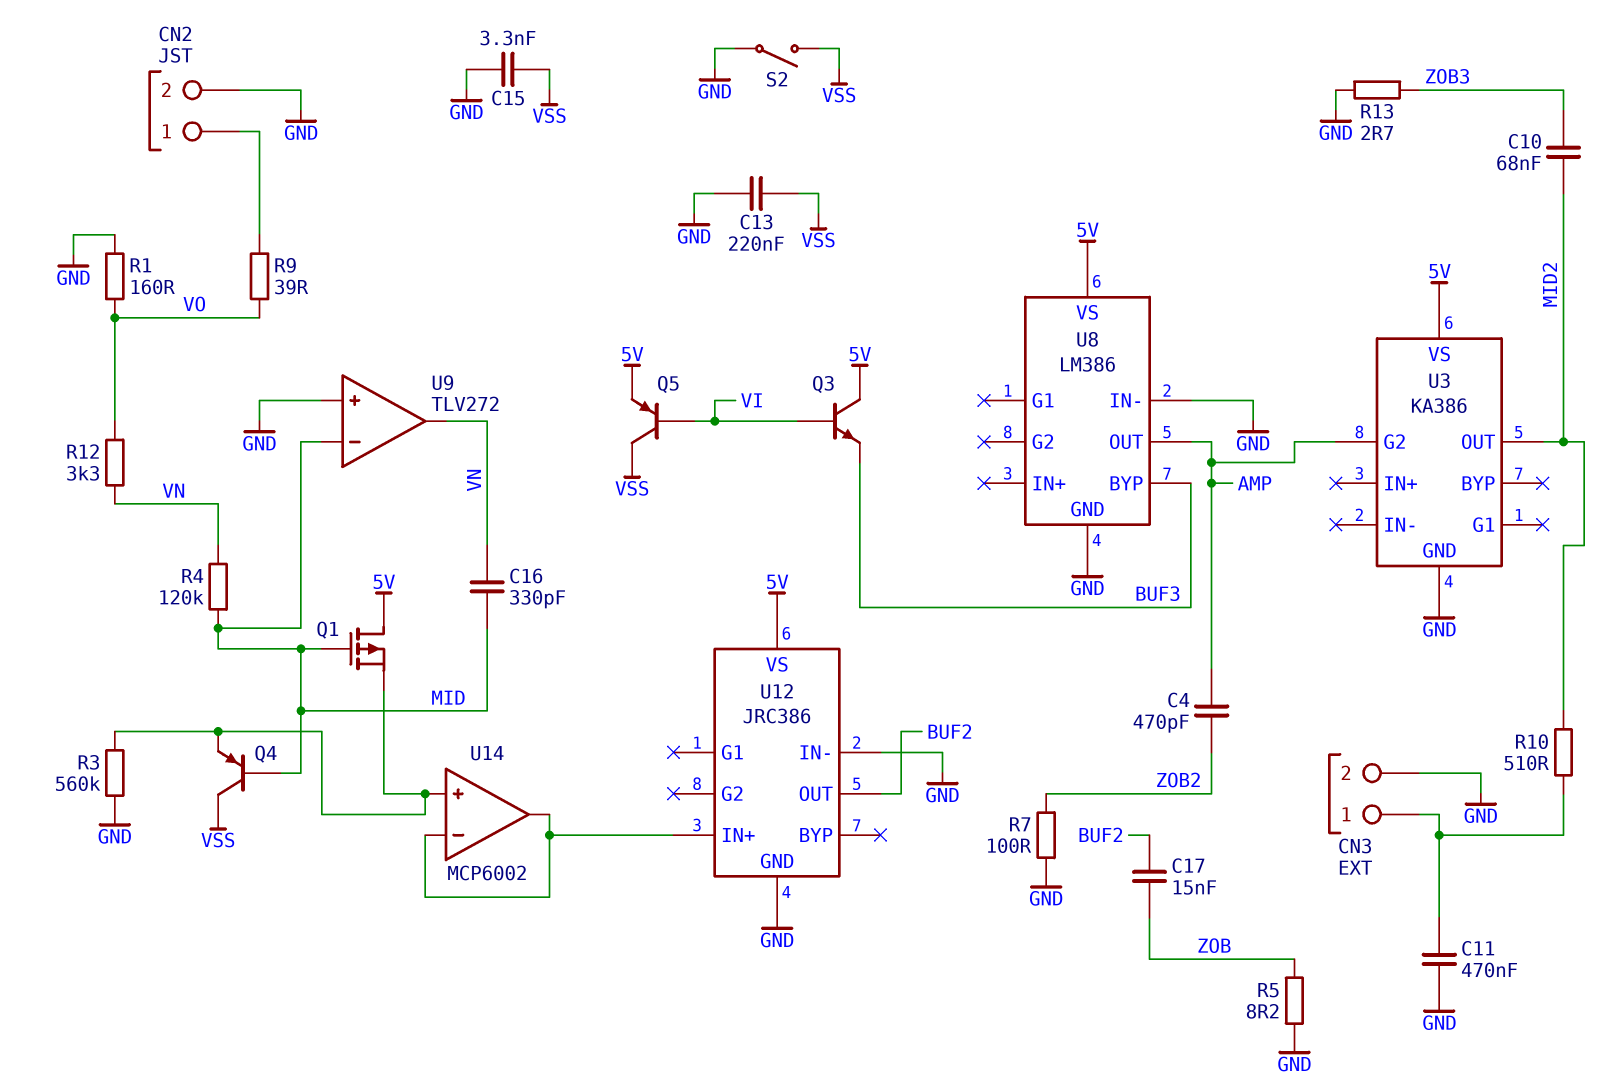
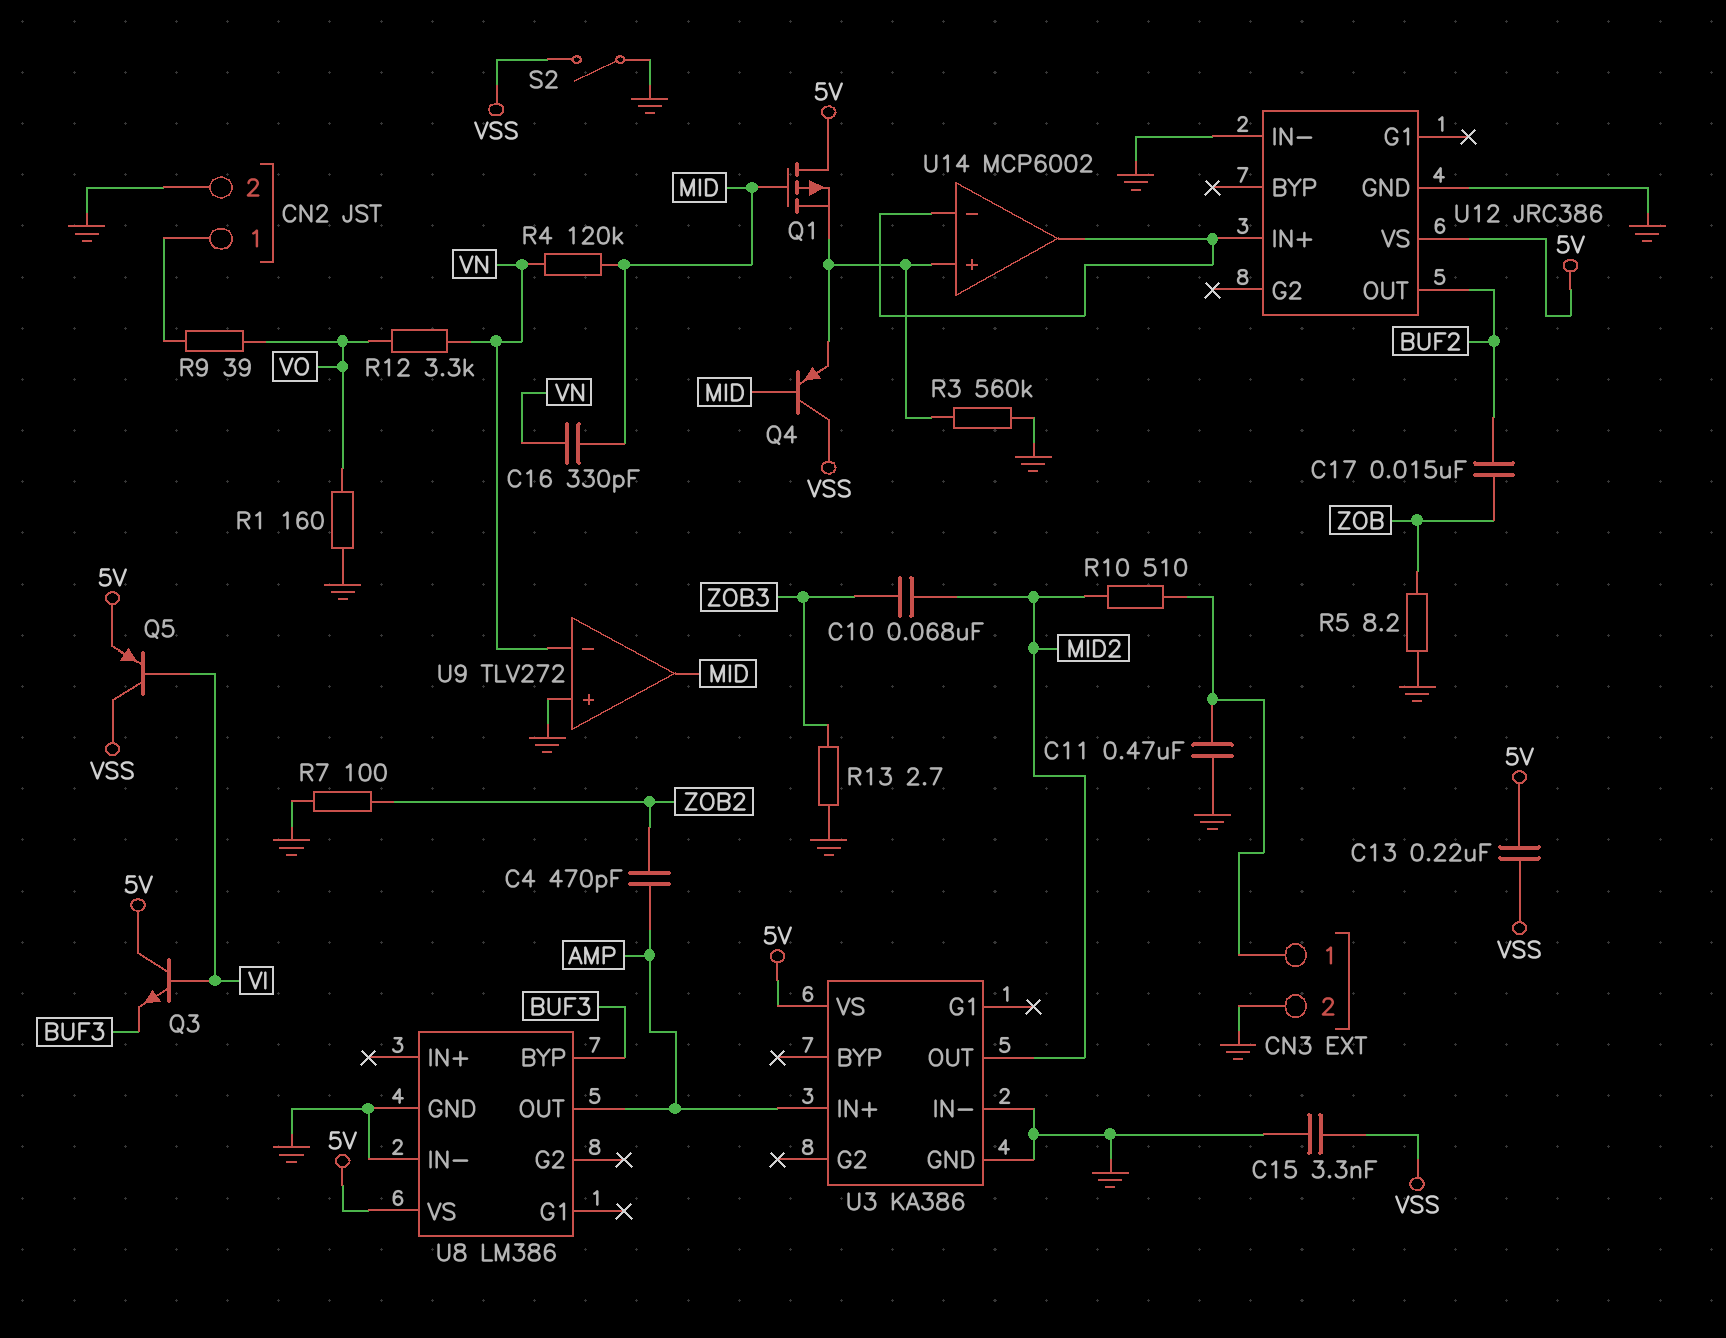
C13: 220nF (GND, VSS) -> 220nF (5V, VSS)
U3 pin G2: AMP -> none
U3 pin IN+: none -> AMP
U3 pin IN-: none -> GND
U9 pin in-: MID -> VN
U9 pin out: VN -> MID

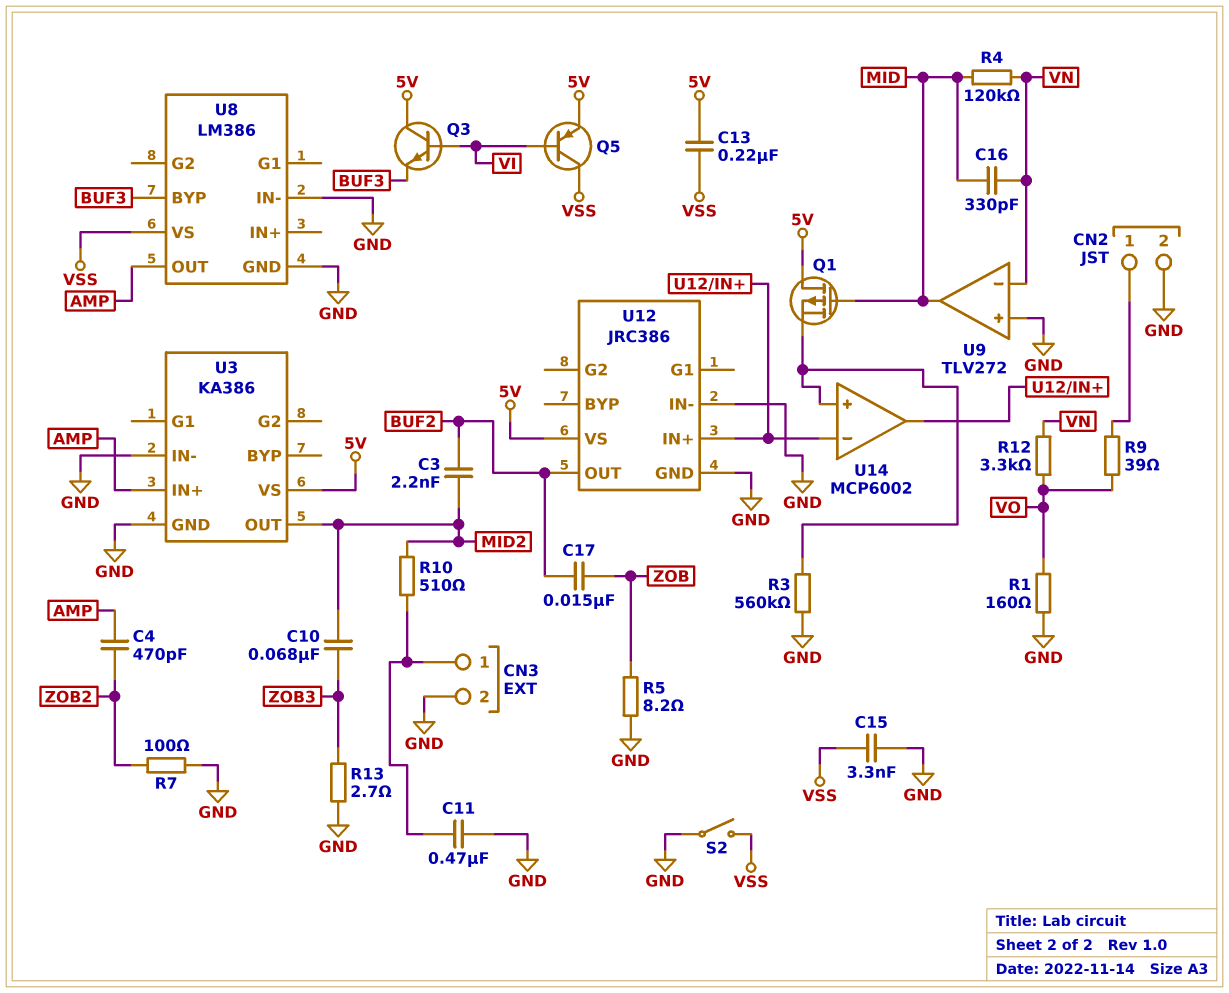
C3: none -> 2.2nF (BUF2, MID2)
Q4: PNP (B MID, C VSS, E U14/in+) -> none
U8 pin VS: 5V -> VSS

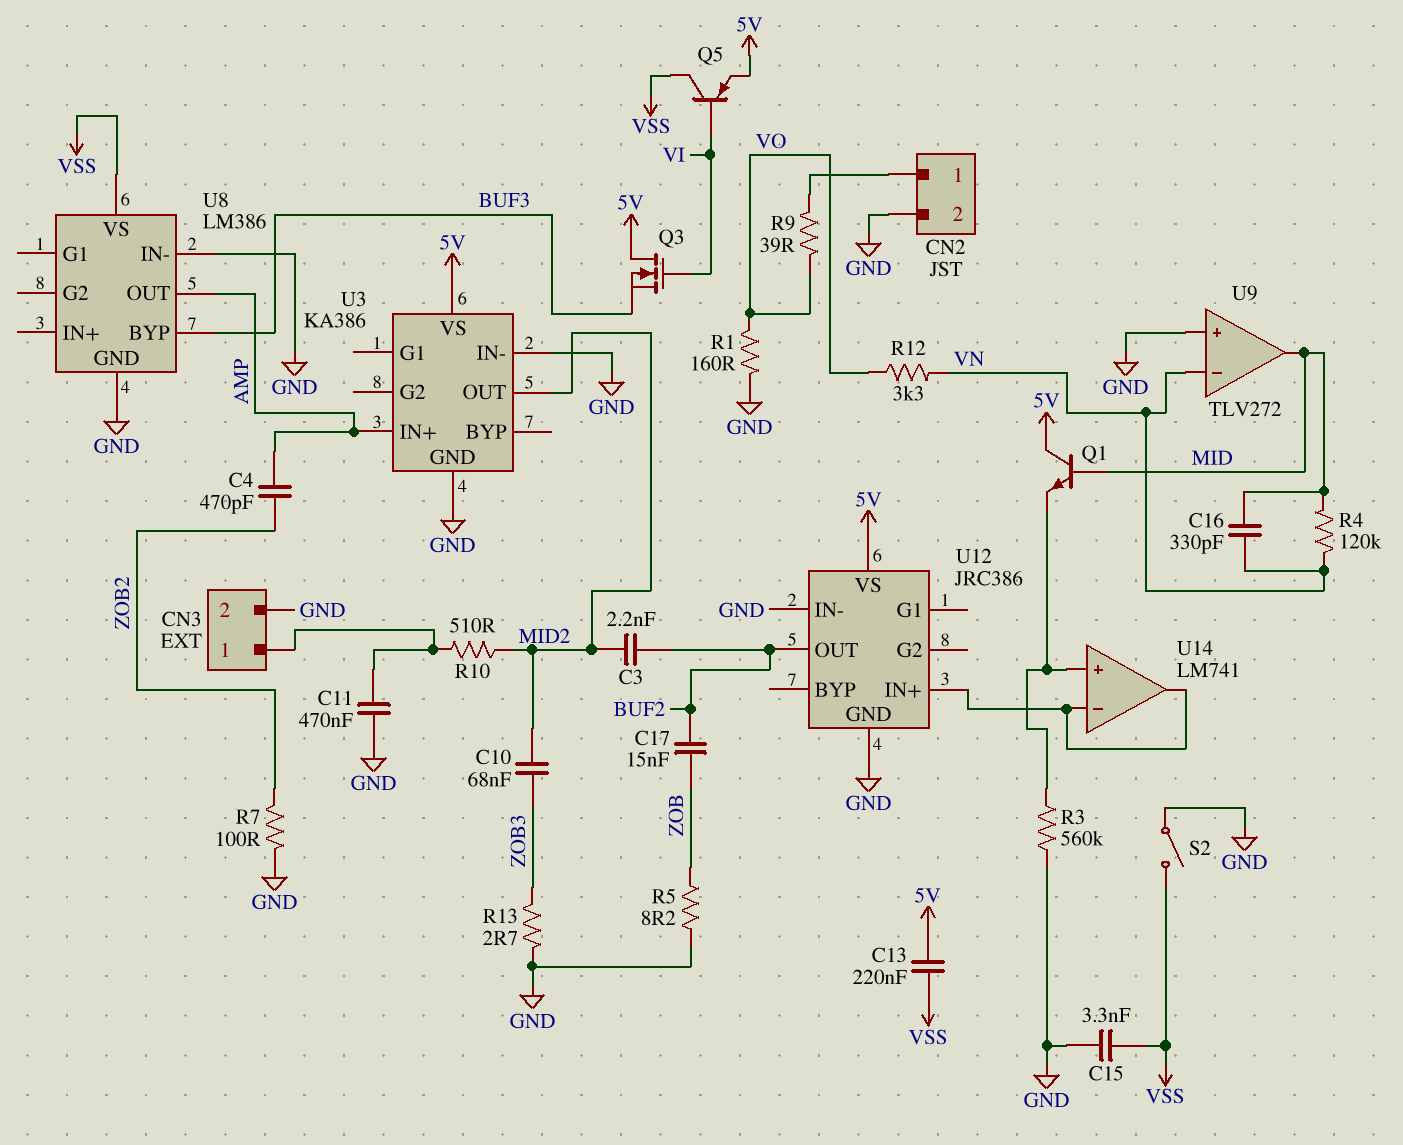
Q1: PMOS (G MID, D 5V, S U14/in+) -> NPN (B MID, C 5V, E U14/in+)
Q3: NPN (B VI, C 5V, E BUF3) -> NMOS (G VI, D 5V, S BUF3)
U14: MCP6002 -> LM741

